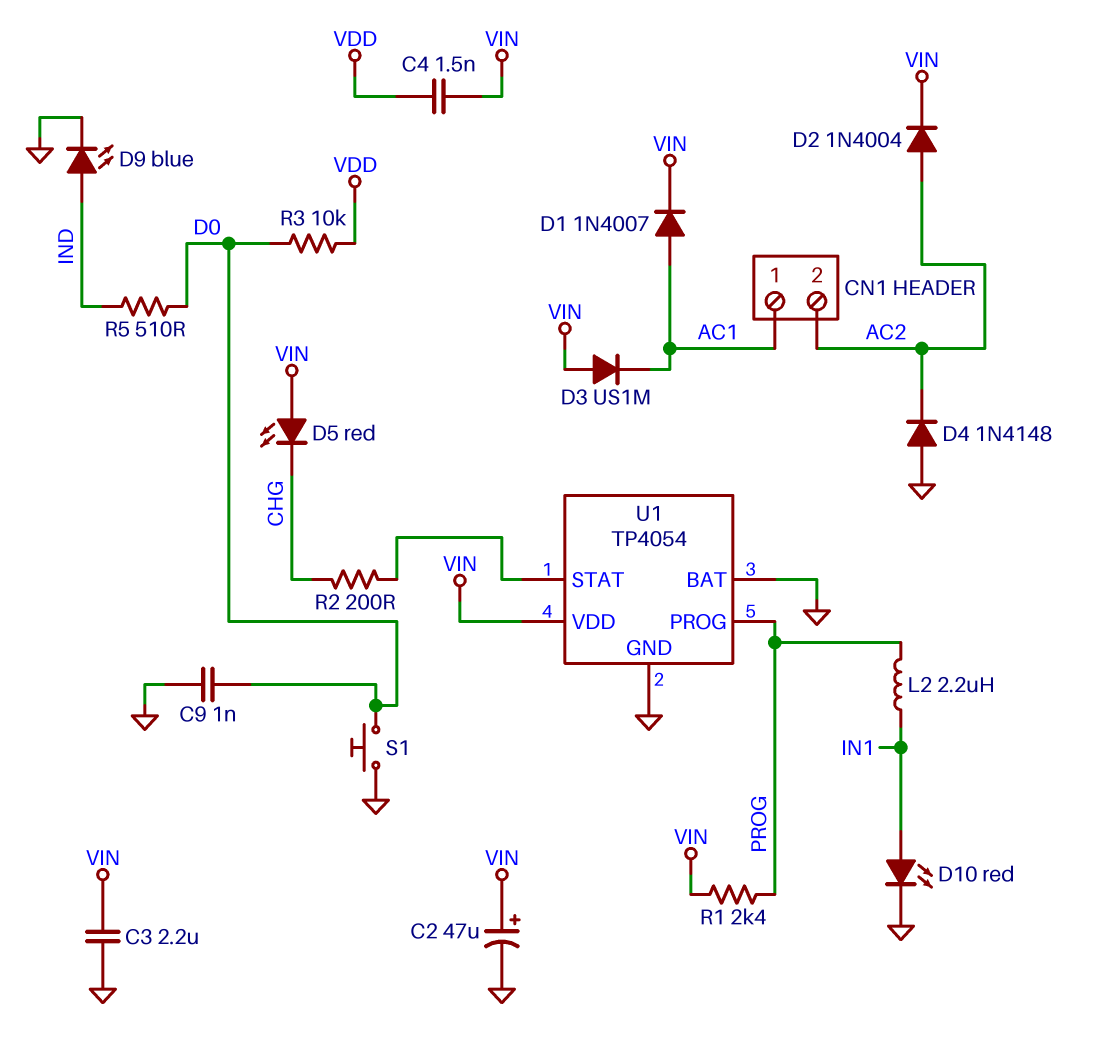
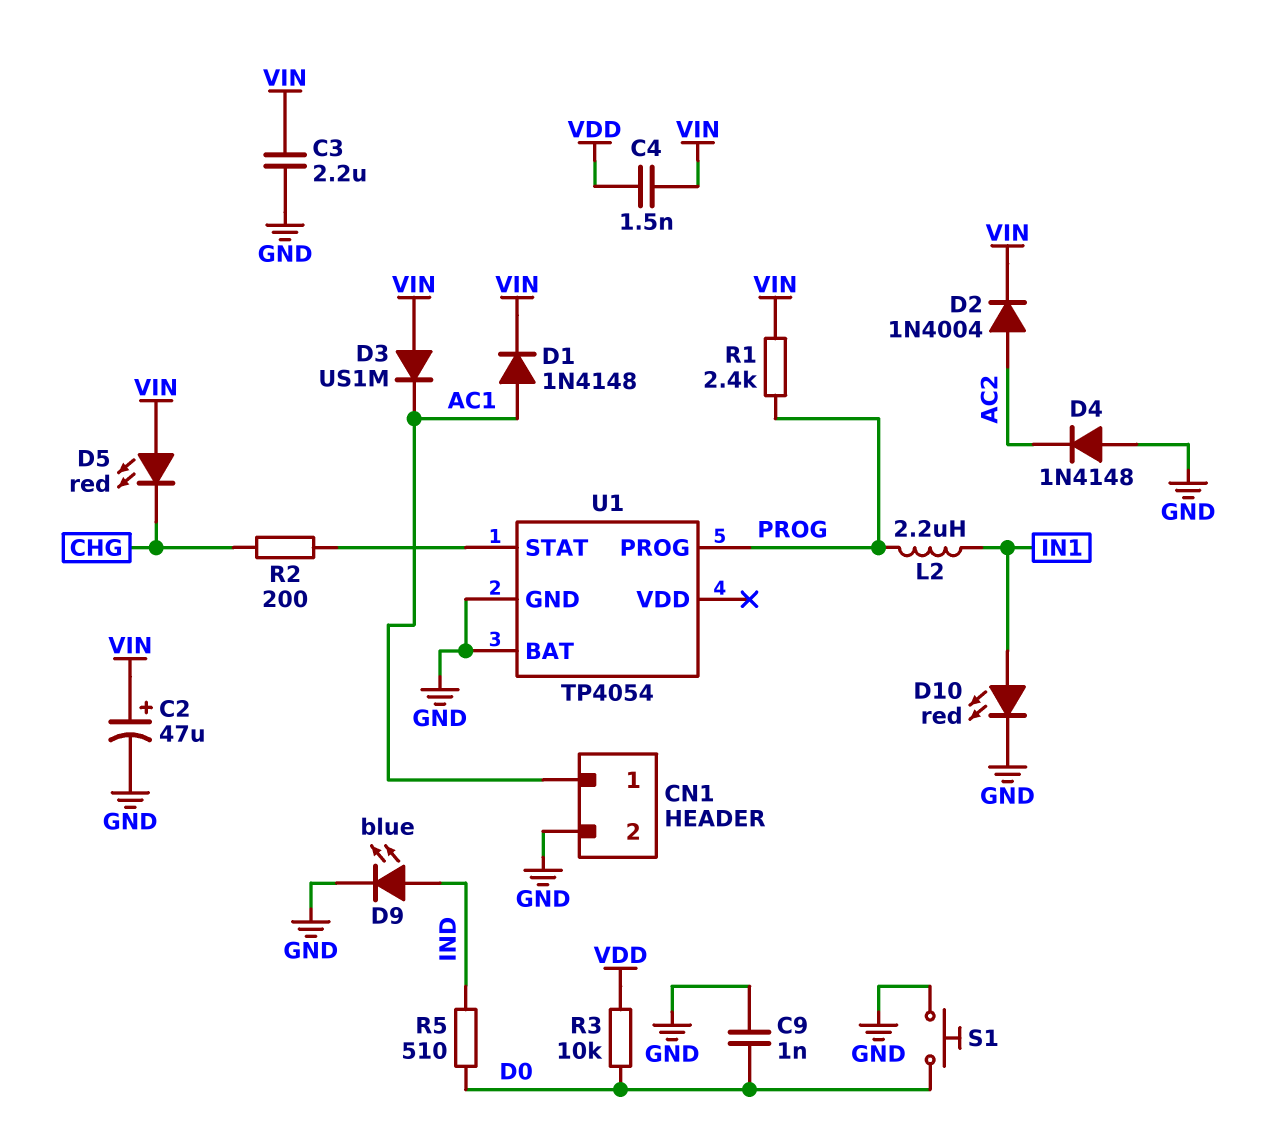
CN1 pin 2: AC2 -> GND
D1: diode 1N4007 (A AC1, K VIN) -> diode 1N4148 (A AC1, K VIN)
U1 pin VDD: VIN -> none

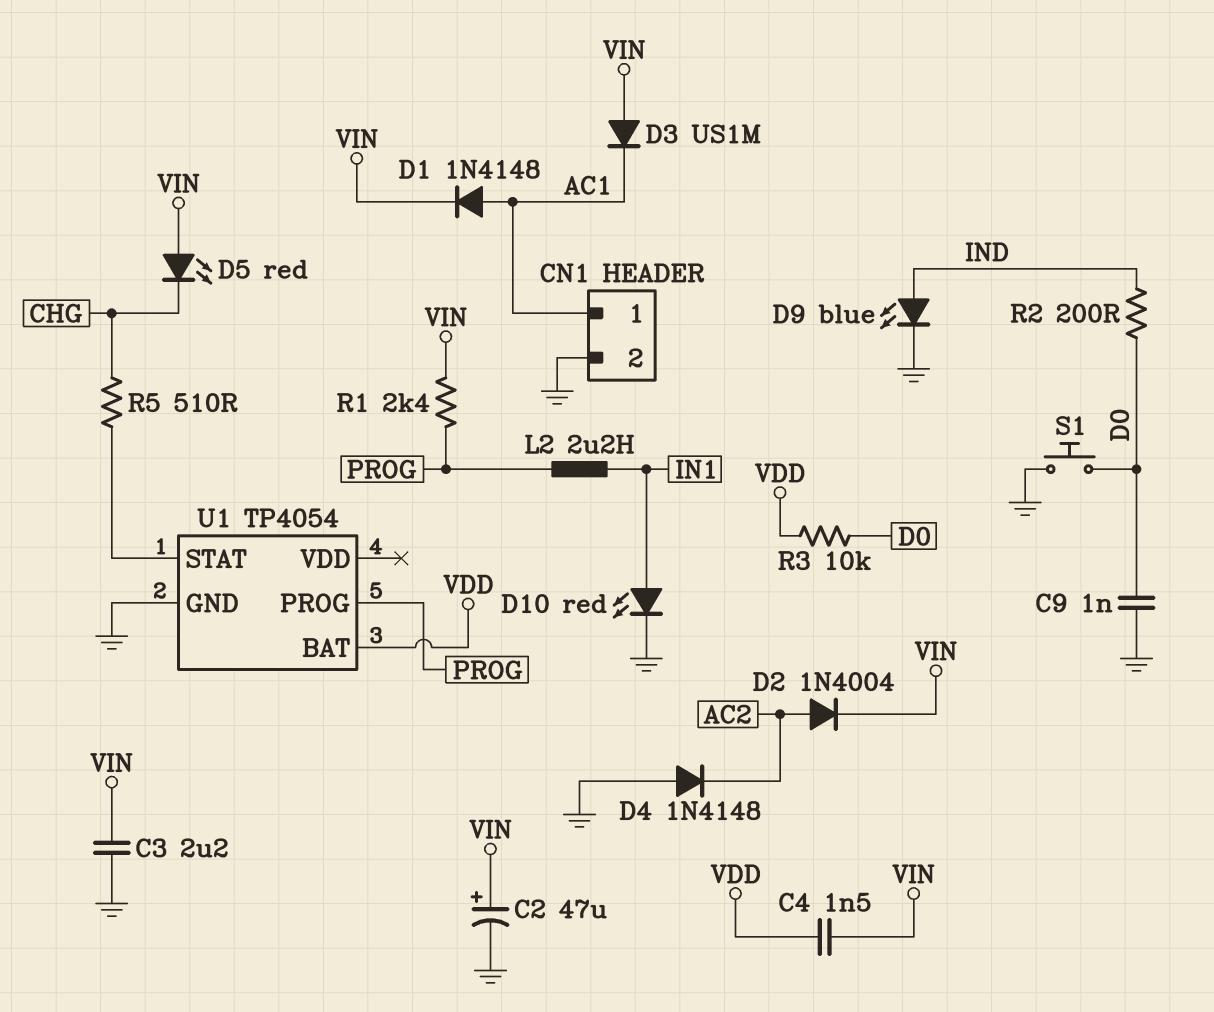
R2: 200 (CHG, U1/STAT) -> 200 (D0, IND)
R5: 510 (D0, IND) -> 510 (CHG, U1/STAT)
U1 pin BAT: GND -> VDD

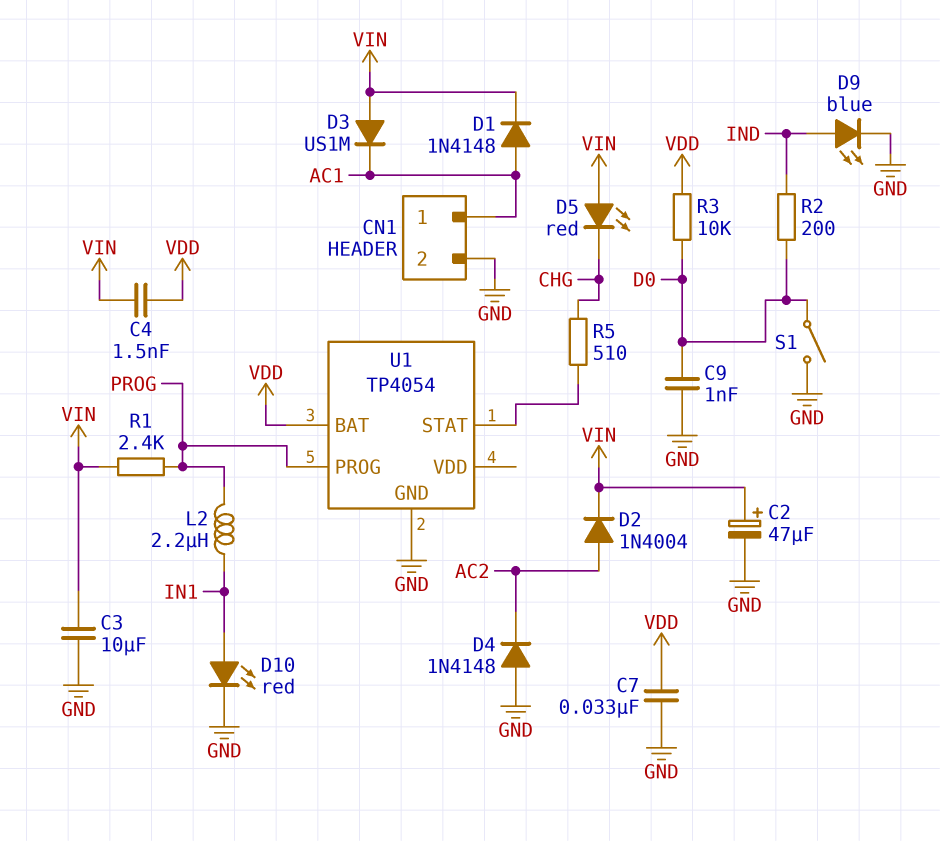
C3: 2.2uF (GND, VIN) -> 10uF (GND, VIN)
C7: none -> 33nF (GND, VDD)
S1: button (D0, GND) -> switch (D0, GND)

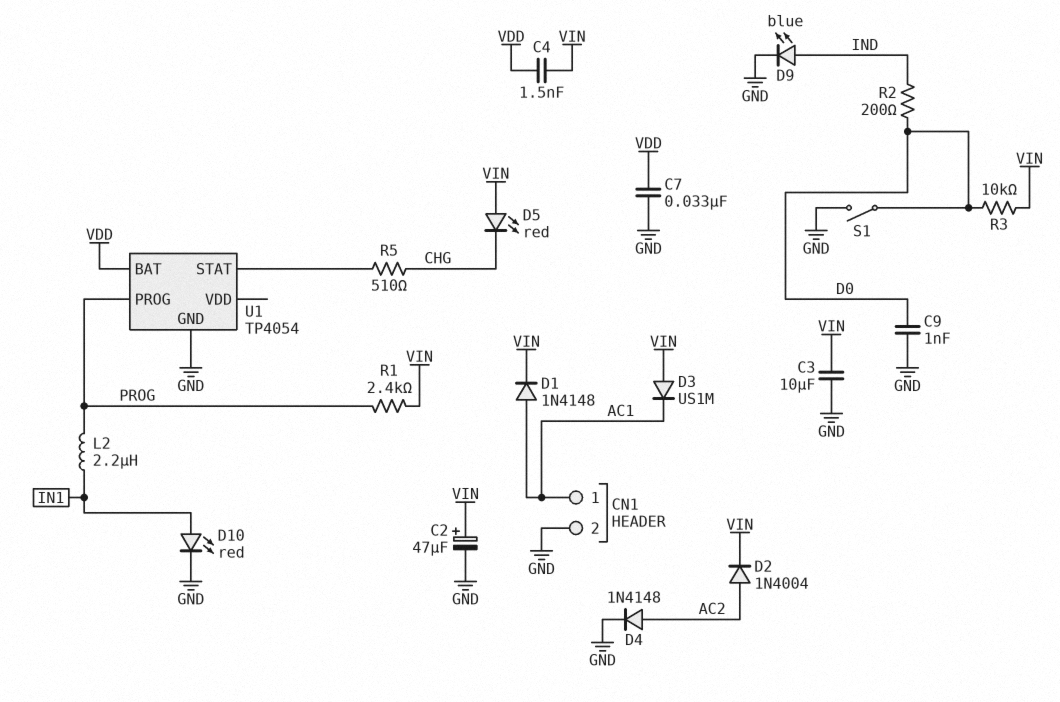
D4: diode 1N4148 (A GND, K AC2) -> diode 1N4148 (A AC2, K GND)
R3: 10k (D0, VDD) -> 10k (D0, VIN)

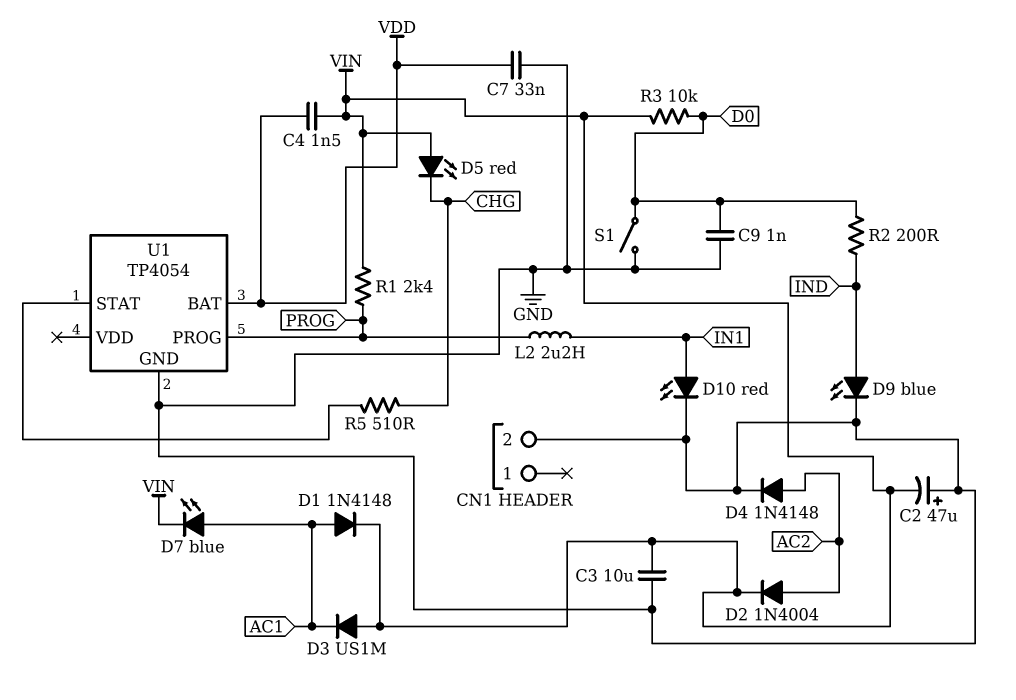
C2: 47uF (plus VIN, minus GND) -> 47uF (plus GND, minus VIN)
CN1 pin 1: AC1 -> none
D7: none -> LED blue (A AC1, K VIN)

